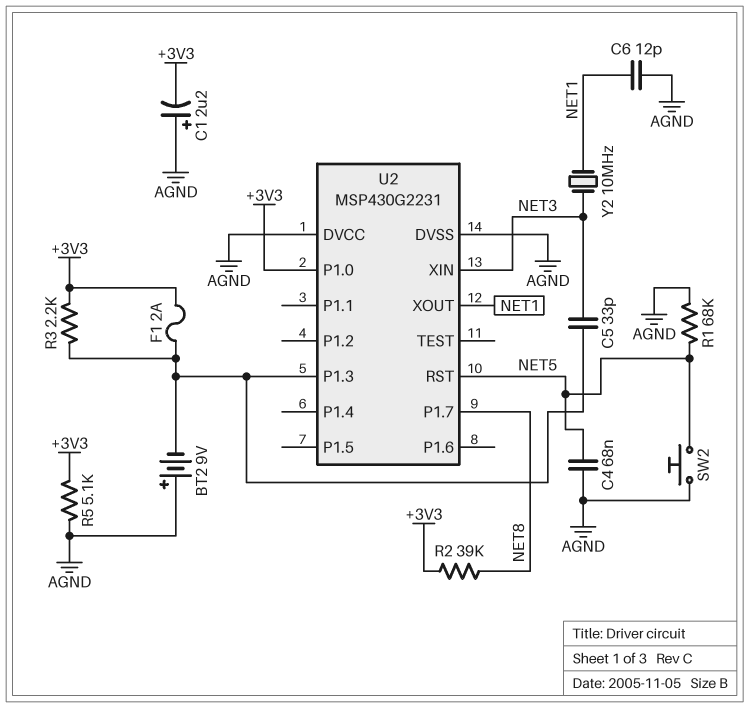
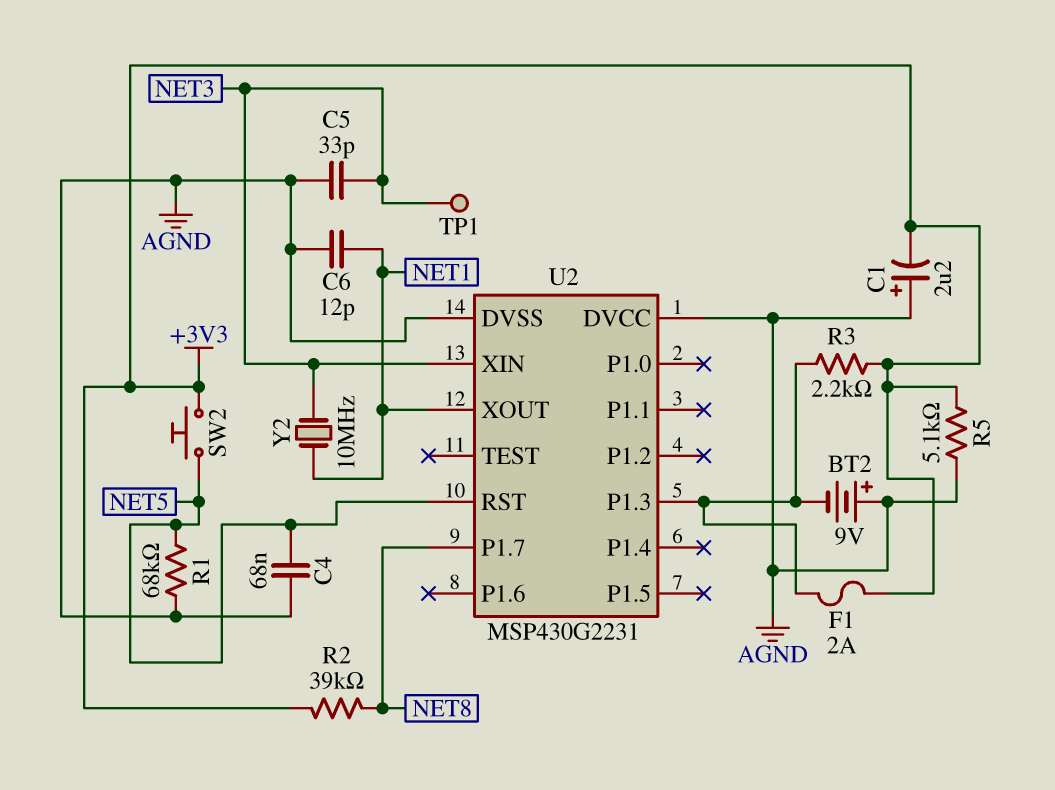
C5: 33pF (NET3, U2/P1.3) -> 33pF (AGND, NET3)
SW2: button (AGND, NET5) -> button (+3V3, NET5)
TP1: none -> test point (NET3)
U2 pin P1.0: +3V3 -> none

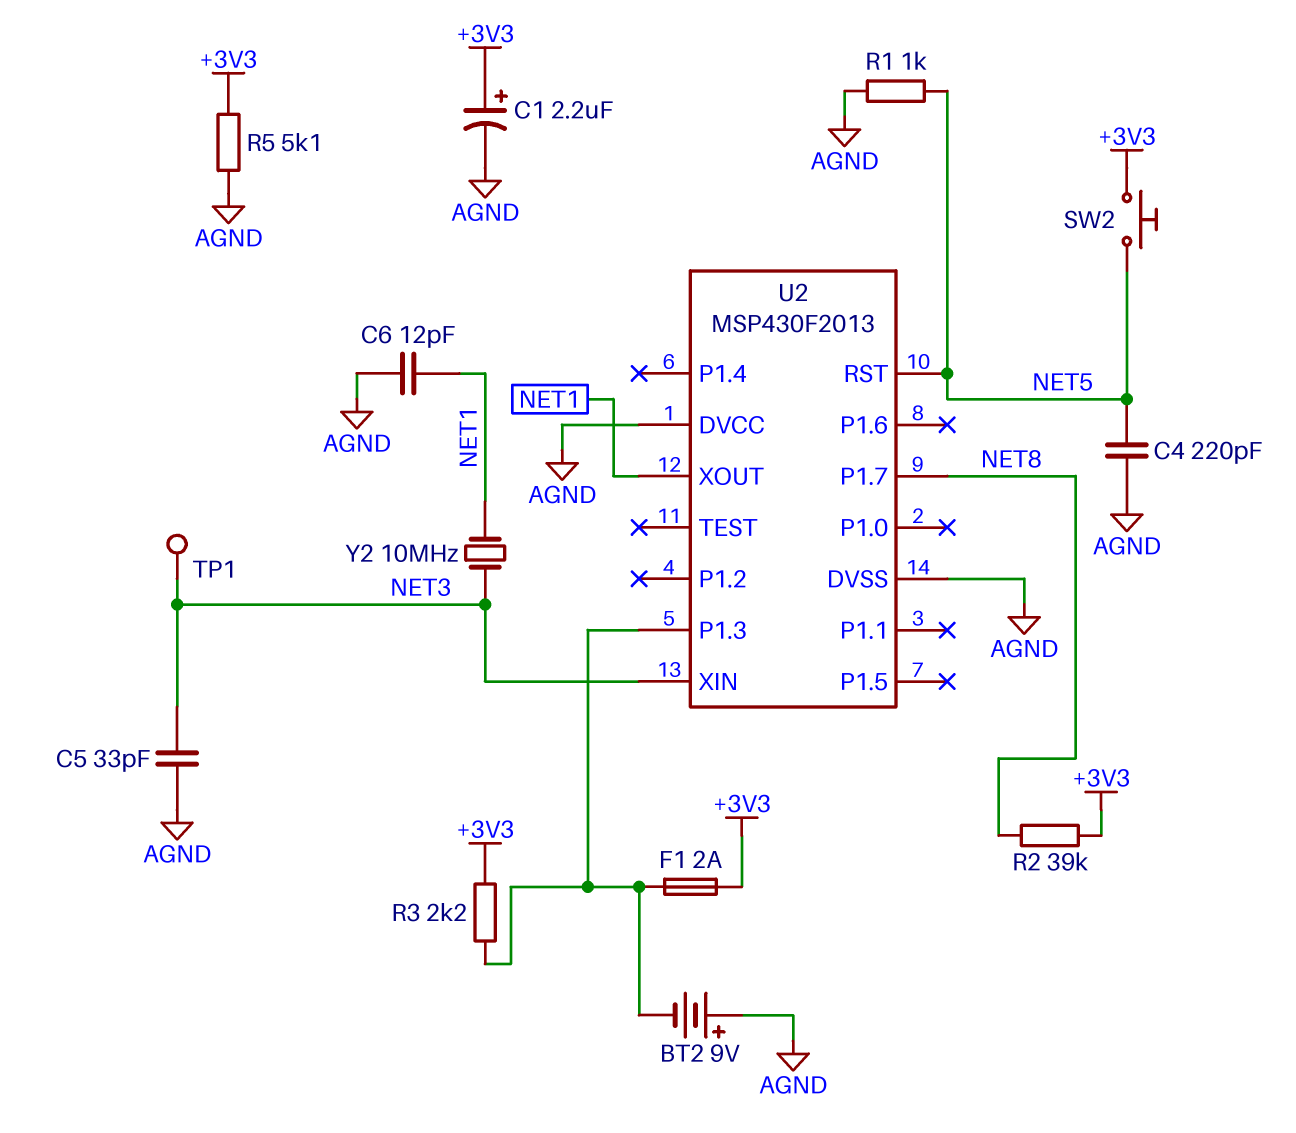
C1: 2.2uF (plus AGND, minus +3V3) -> 2.2uF (plus +3V3, minus AGND)
C4: 68nF (AGND, NET5) -> 220pF (AGND, NET5)
R1: 68k (AGND, NET5) -> 1k (AGND, NET5)
U2: MSP430G2231 -> MSP430F2013

